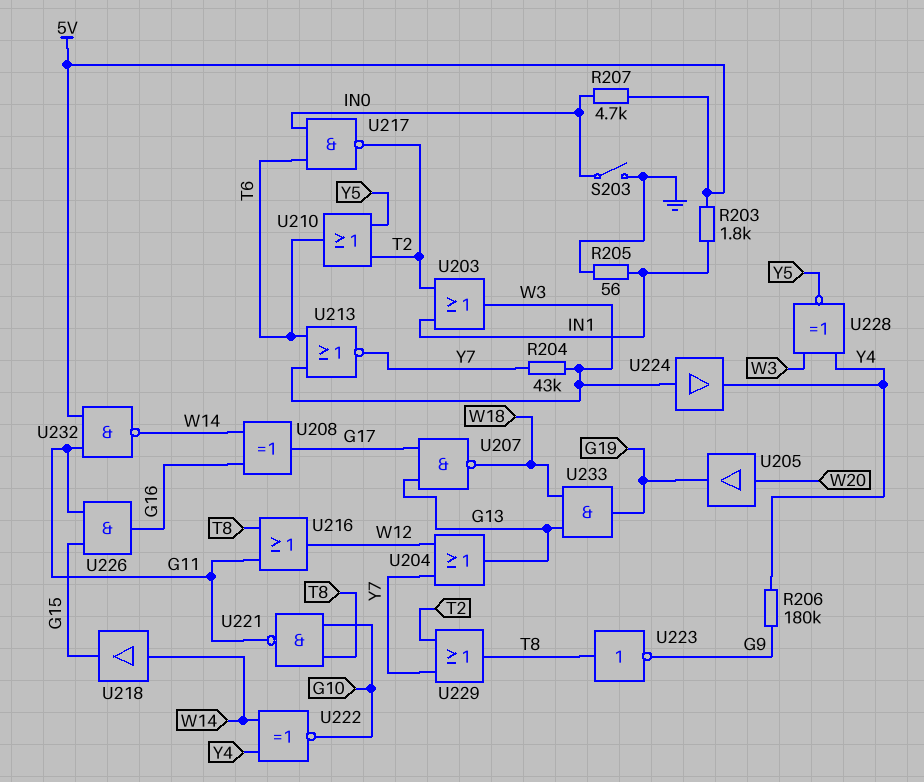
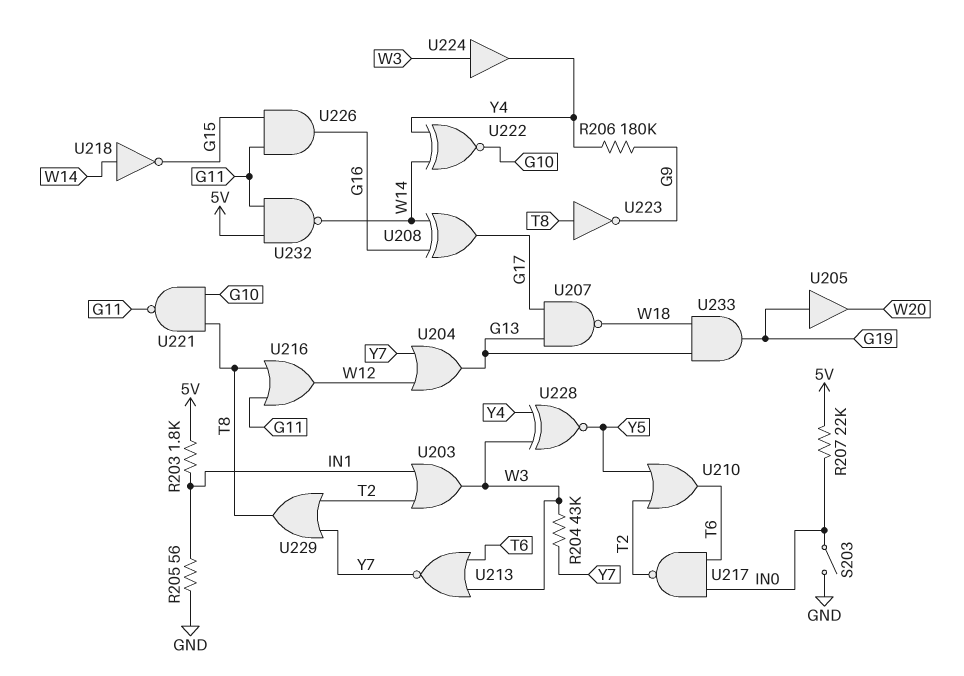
R207: 4.7k (5V, IN0) -> 22k (5V, IN0)
U205: buffer (in W20, out G19) -> buffer (in G19, out W20)
U218: buffer (in W14, out G15) -> NOT (in W14, out G15)

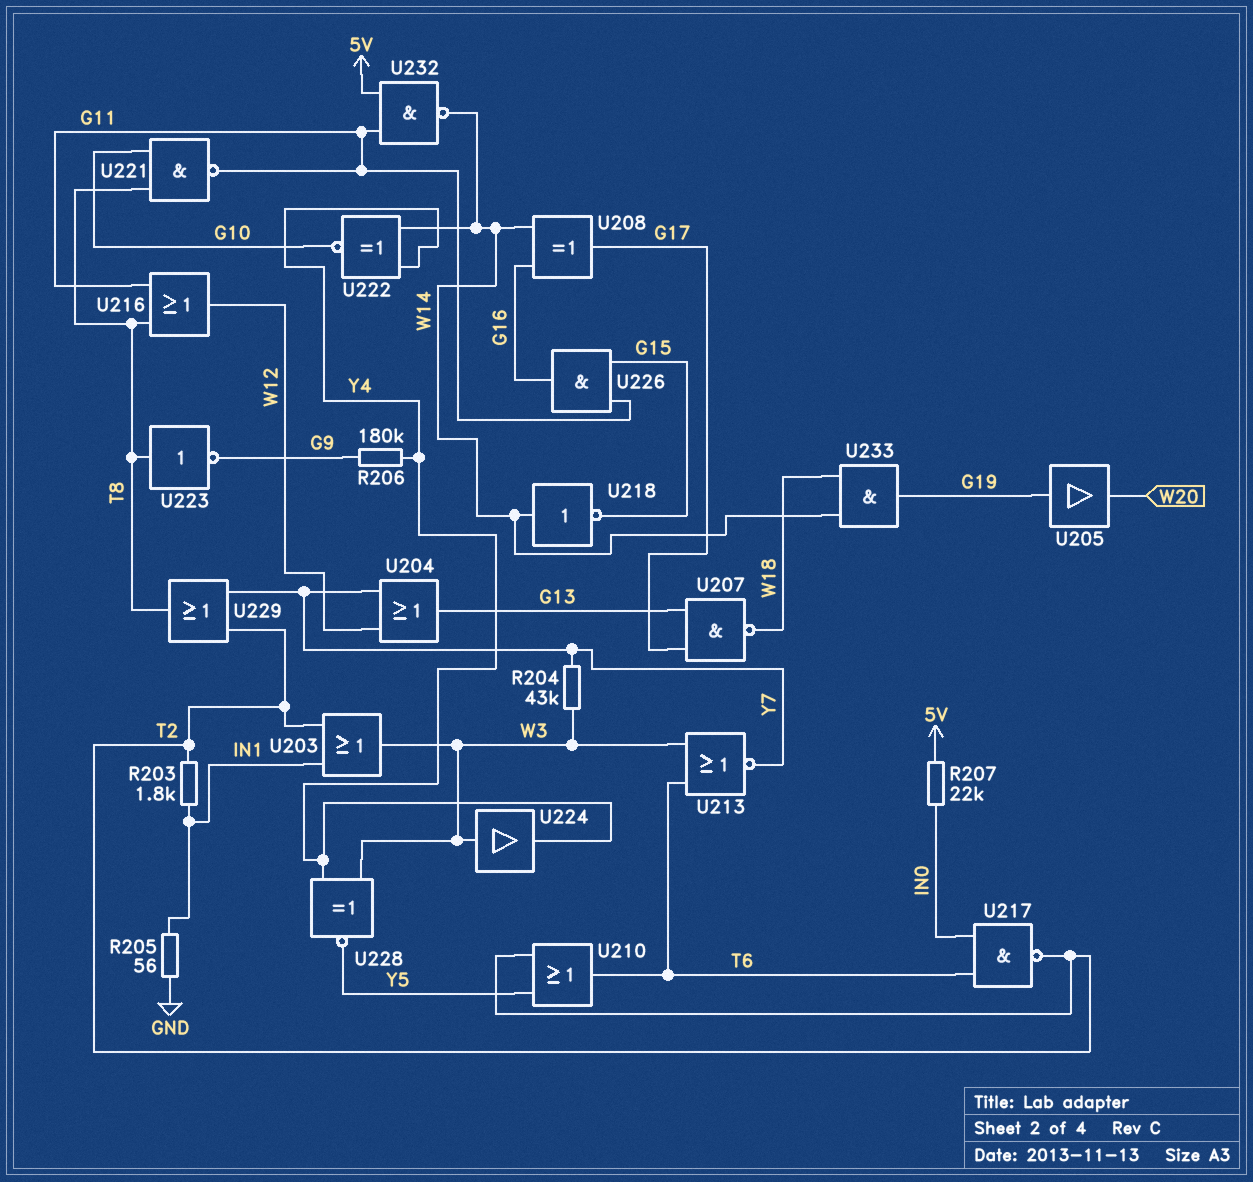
R203: 1.8k (5V, IN1) -> 1.8k (IN1, T2)
S203: switch (GND, IN0) -> none
U233: AND (in G13, in W18, out G19) -> AND (in W14, in W18, out G19)

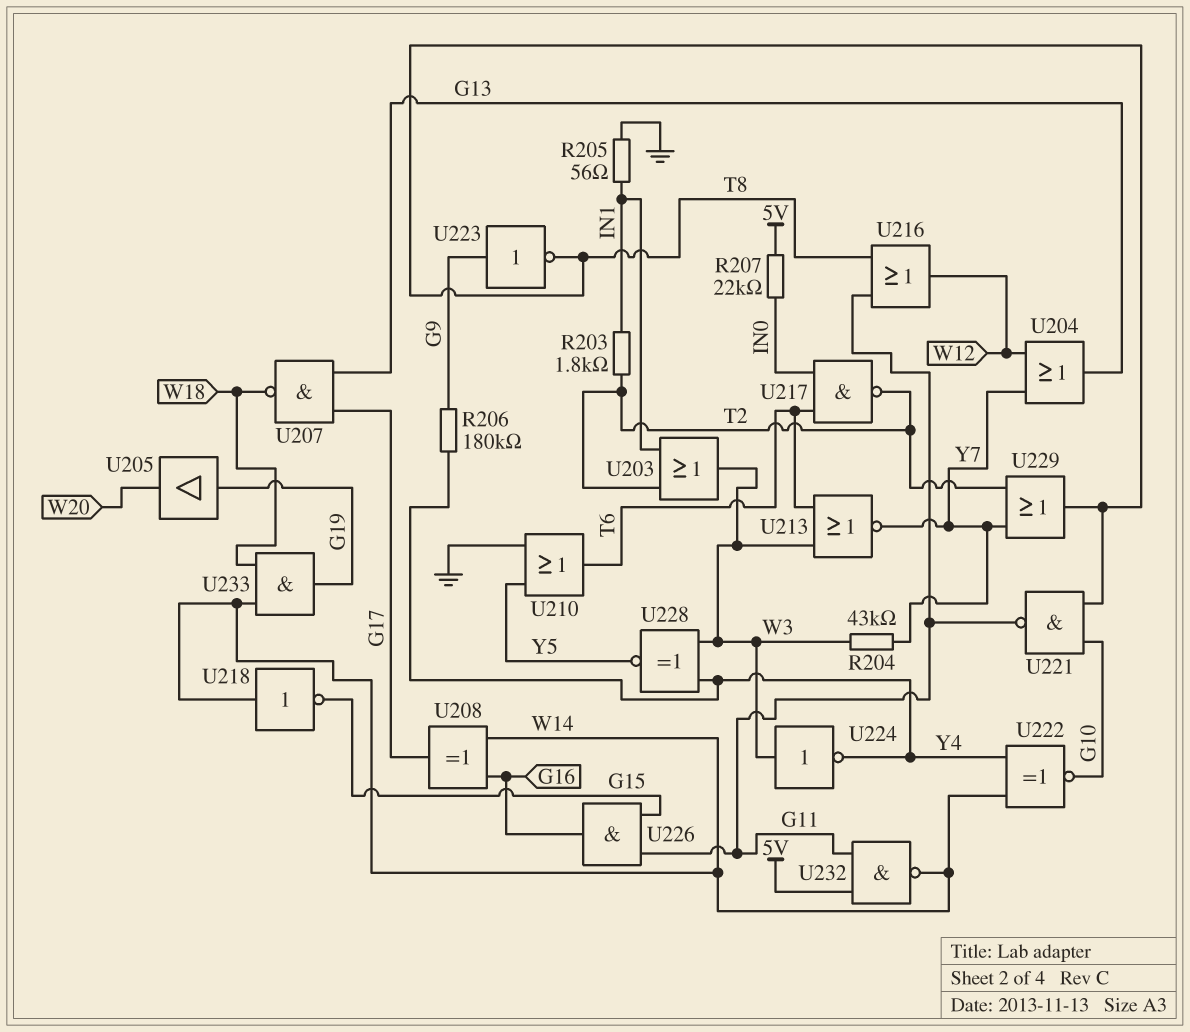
U210: OR (in T2, in Y5, out T6) -> OR (in GND, in Y5, out T6)
U223: NOT (in T8, out G9) -> NOT (in G9, out T8)
U224: buffer (in W3, out Y4) -> NOT (in W3, out Y4)

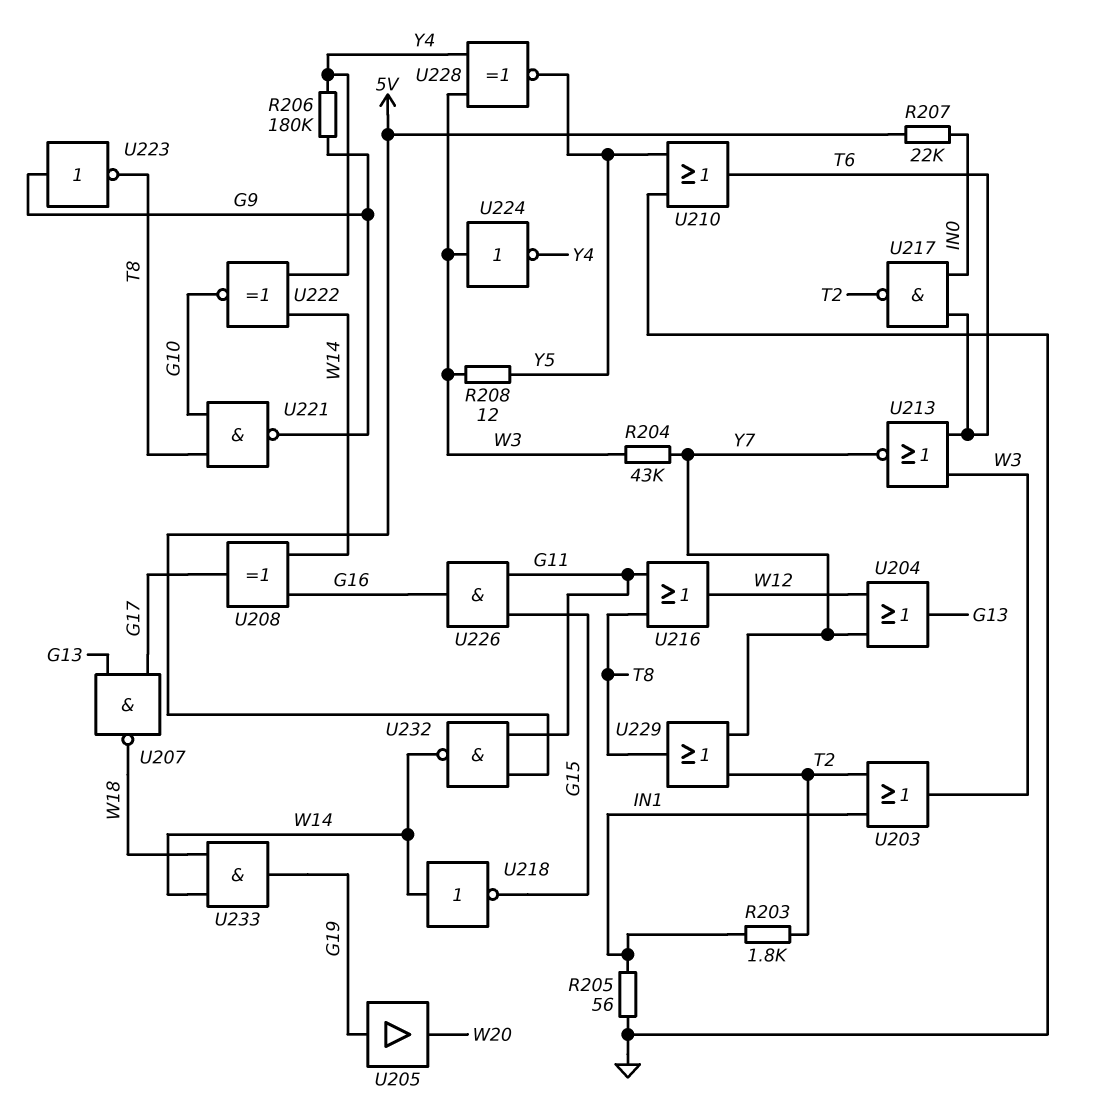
R208: none -> 12 (W3, Y5)
U221: NAND (in G10, in T8, out G11) -> NAND (in G10, in T8, out G9)

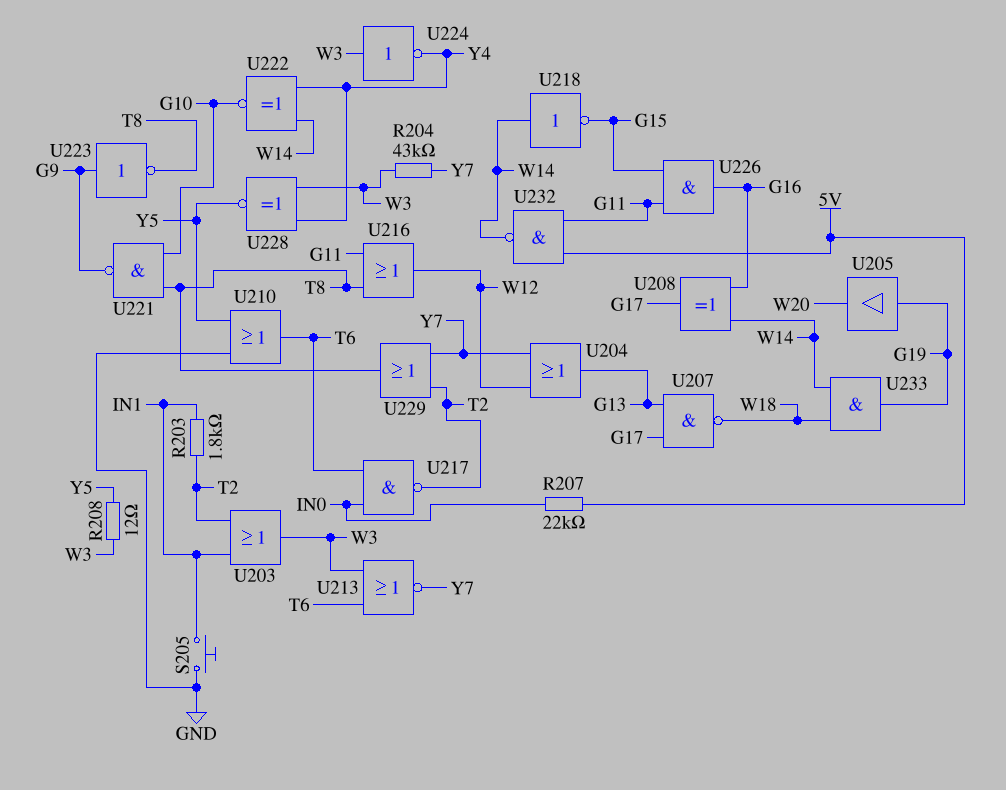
R205: 56 (GND, IN1) -> none
R206: 180k (G9, Y4) -> none
S205: none -> button (GND, IN1)

